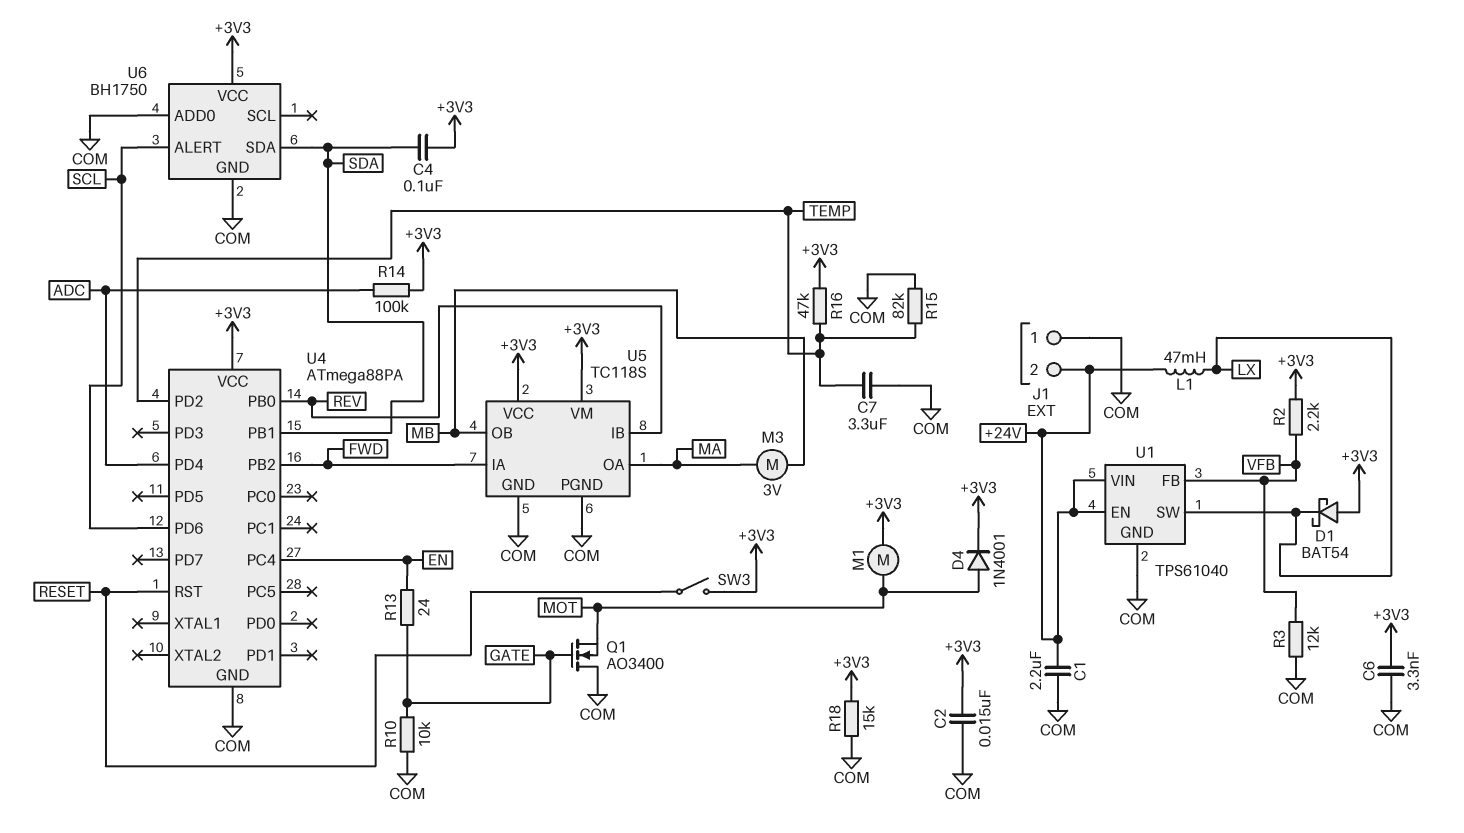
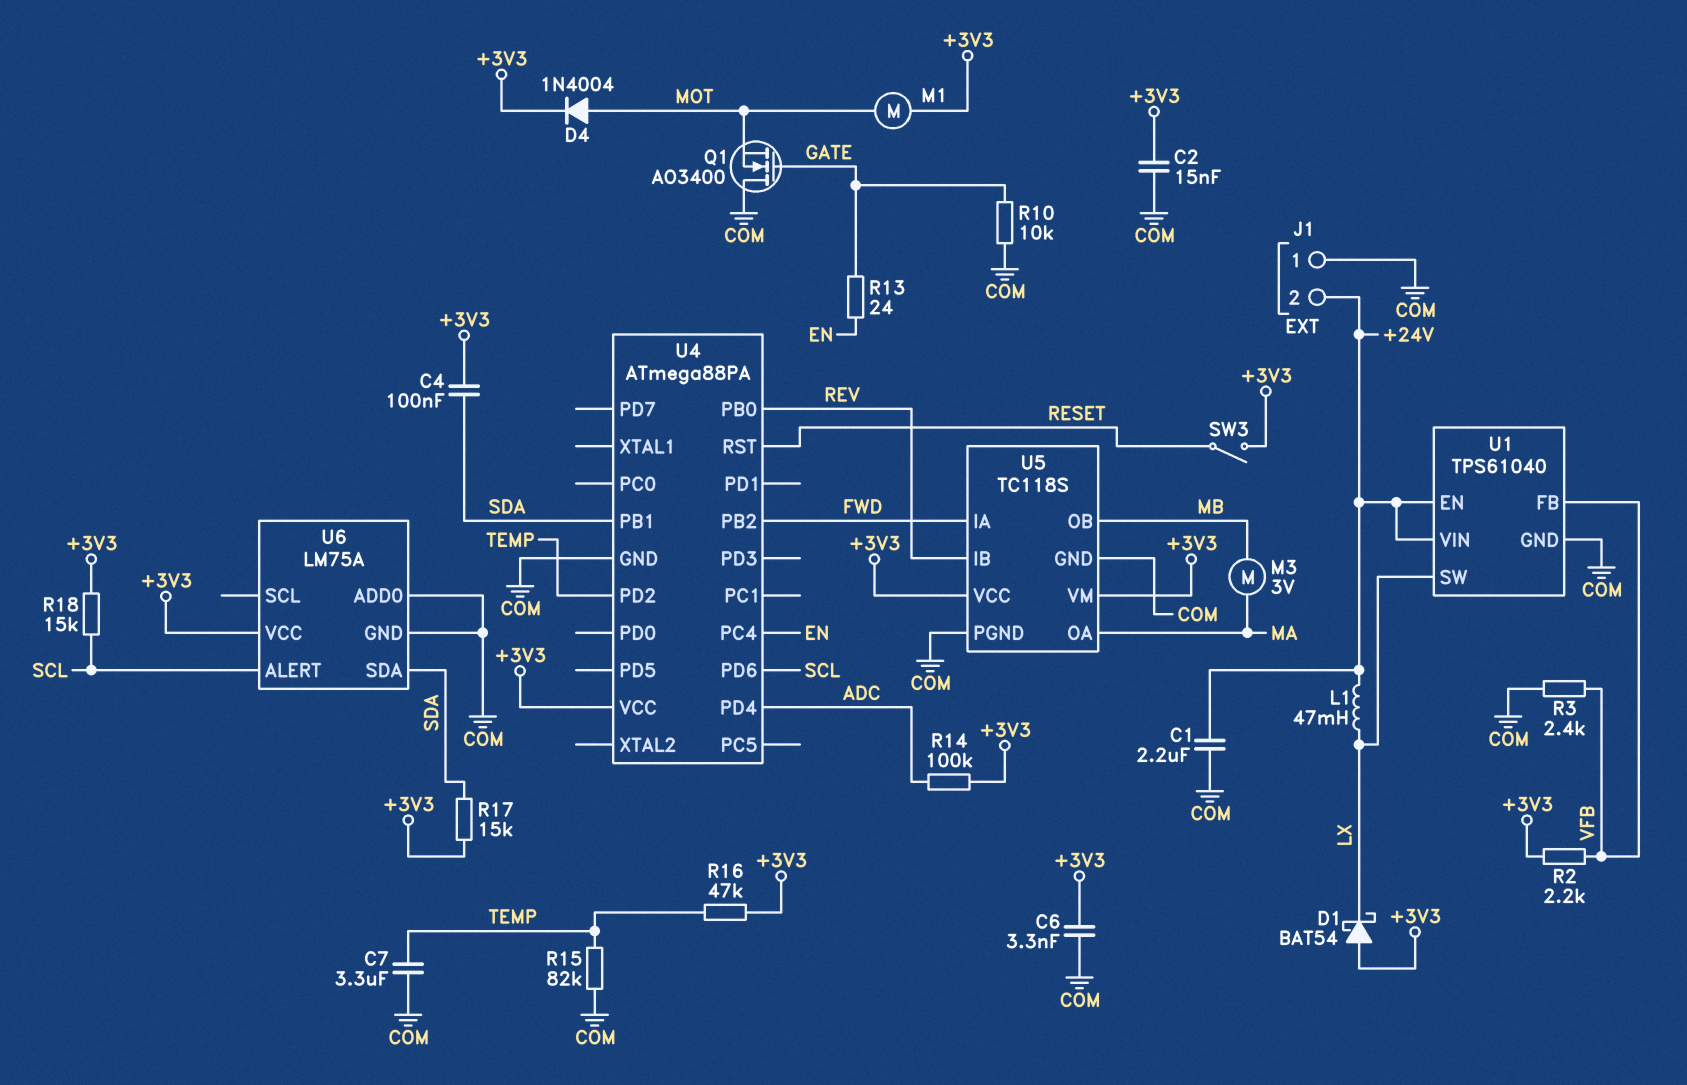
D4: diode 1N4001 (A MOT, K +3V3) -> diode 1N4004 (A MOT, K +3V3)
R3: 12k (COM, VFB) -> 2.4k (COM, VFB)
R17: none -> 15k (+3V3, SDA)
R18: 15k (+3V3, COM) -> 15k (+3V3, SCL)
U6: BH1750 -> LM75A

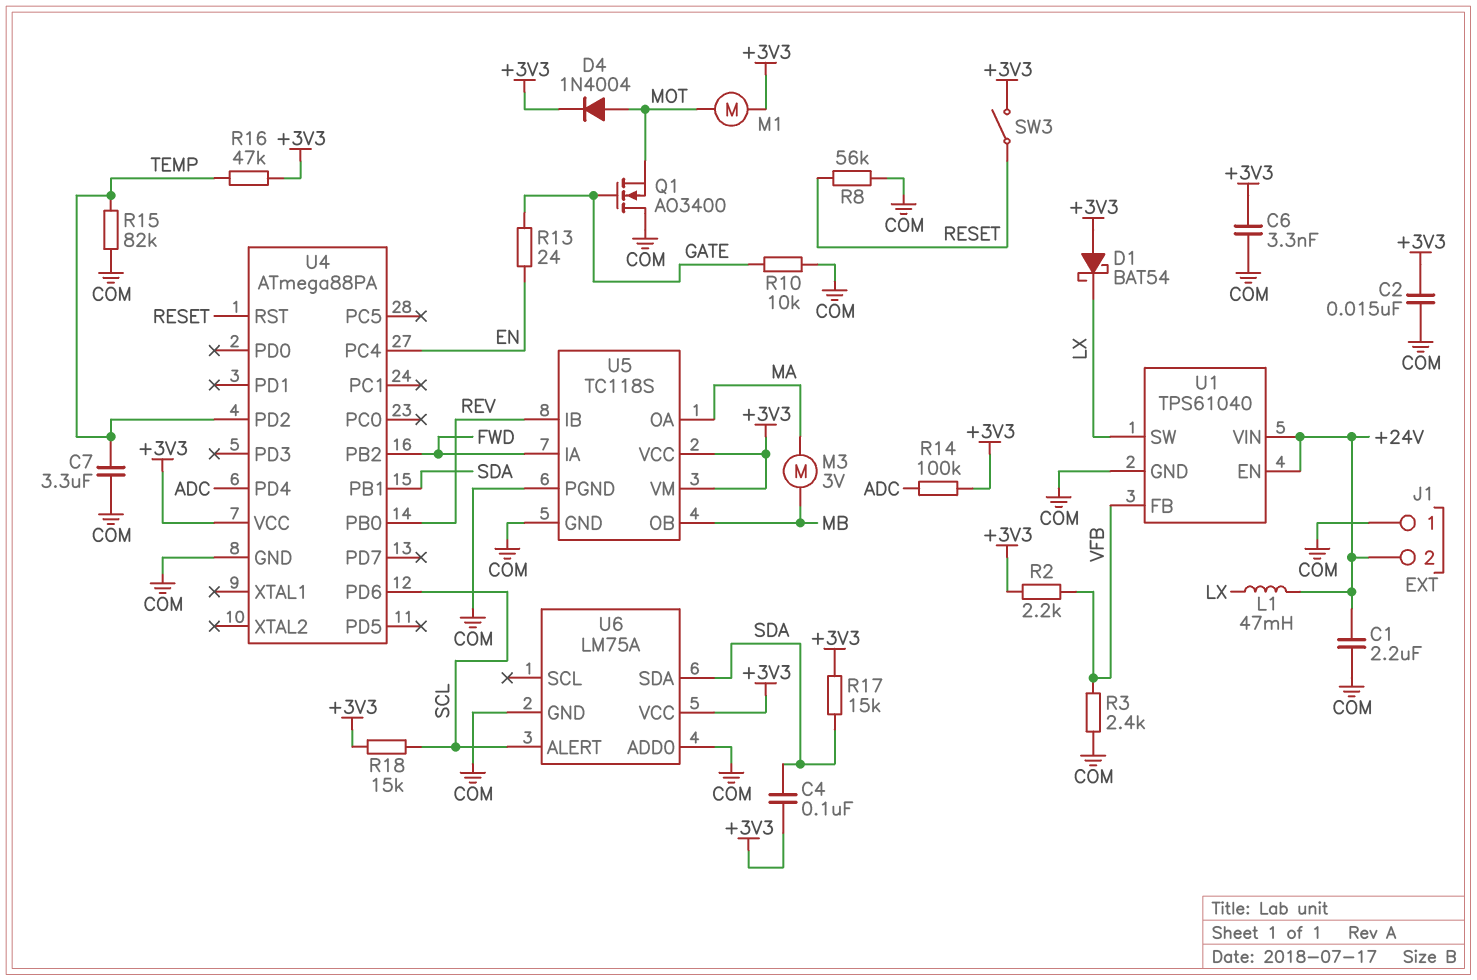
R8: none -> 56k (COM, RESET)

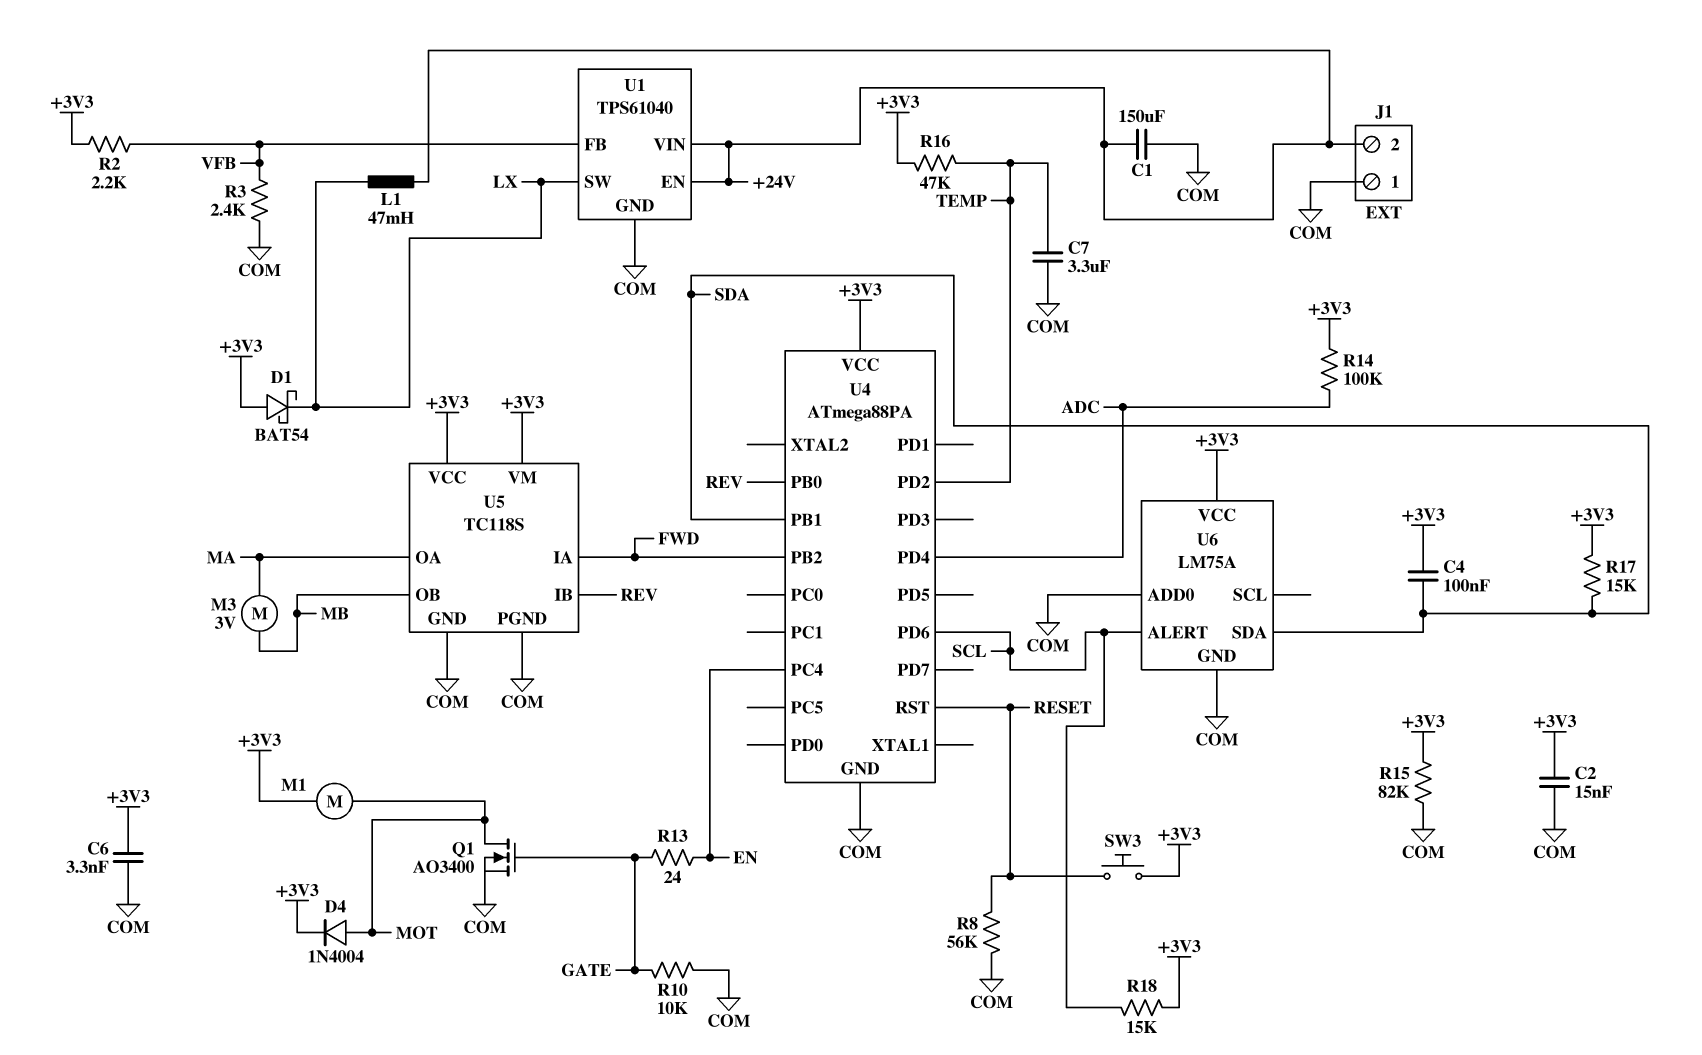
C1: 2.2uF (+24V, COM) -> 150uF (+24V, COM)
Q1: NMOS AO3400 (G GATE, D COM, S MOT) -> NMOS AO3400 (G GATE, D MOT, S COM)
R15: 82k (COM, TEMP) -> 82k (+3V3, COM)
SW3: switch (+3V3, RESET) -> button (+3V3, RESET)

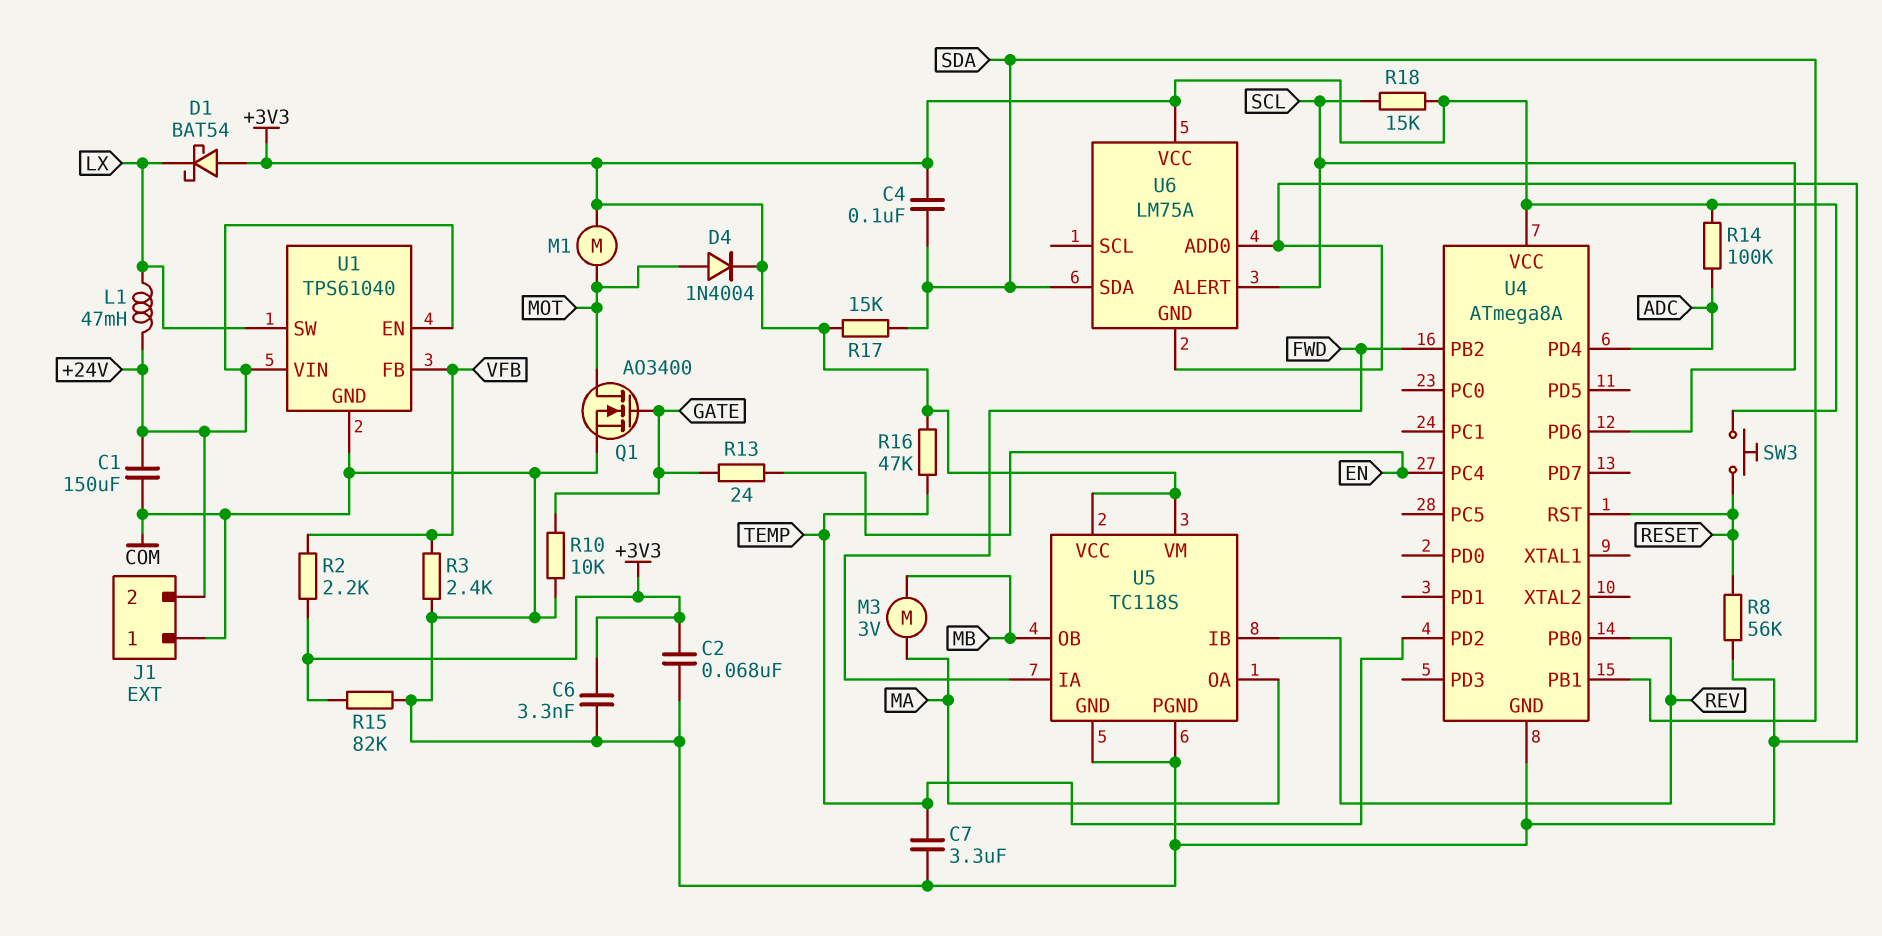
C2: 15nF (+3V3, COM) -> 68nF (+3V3, COM)
U4: ATmega88PA -> ATmega8A

